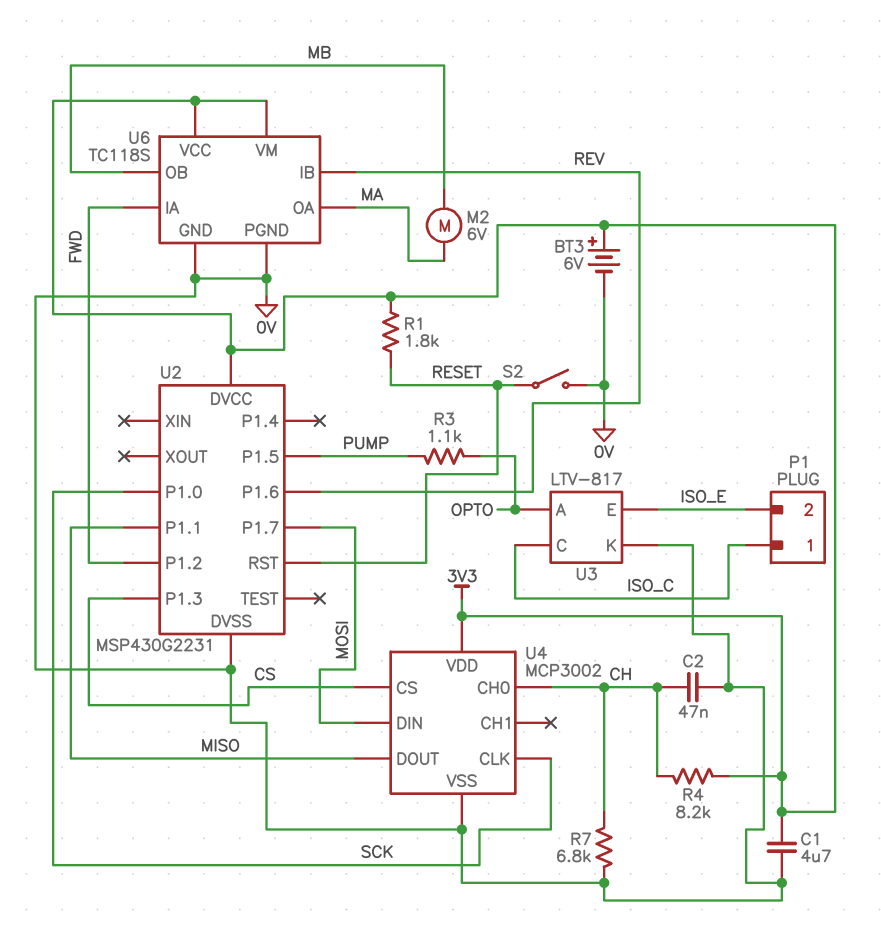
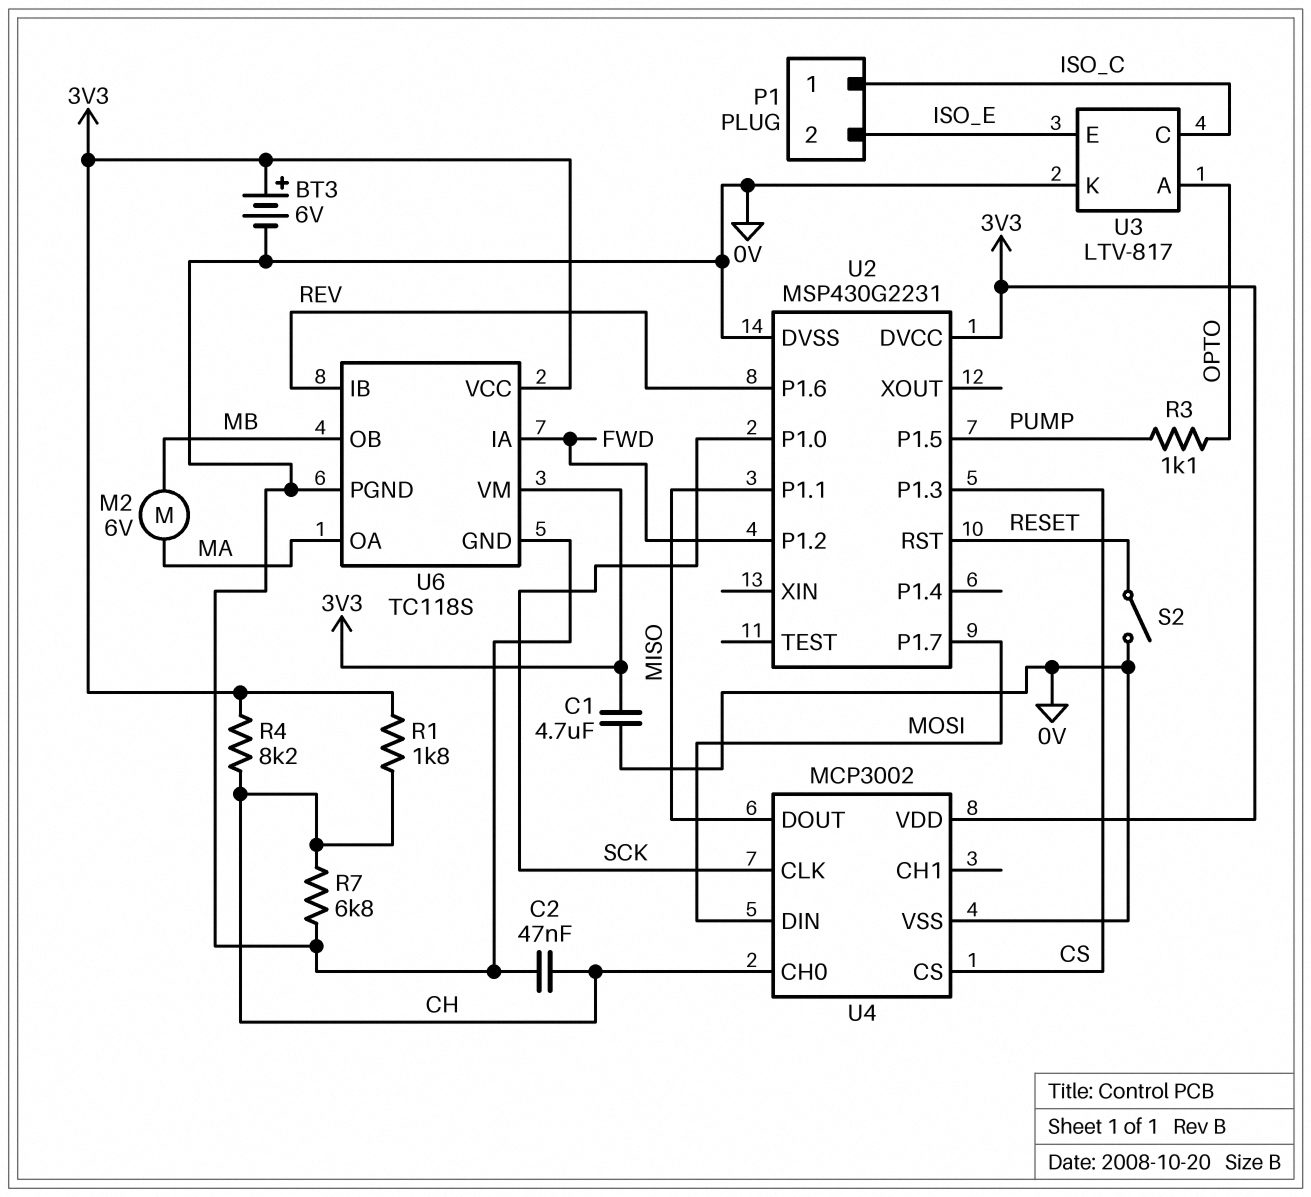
R1: 1.8k (3V3, RESET) -> 1.8k (3V3, CH)

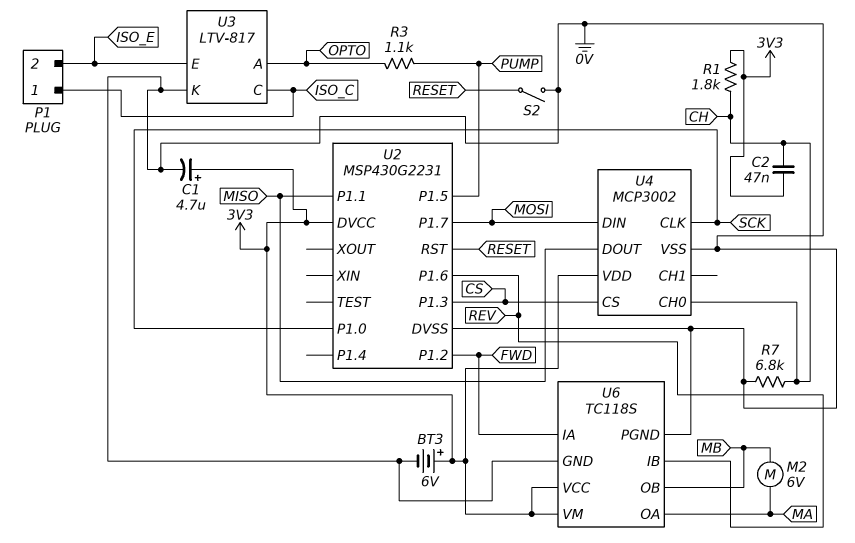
C1: 4.7uF (0V, 3V3) -> 4.7uF (plus 3V3, minus 0V)
C2: 47nF (0V, CH) -> 47nF (3V3, CH)
R4: 8.2k (3V3, CH) -> none

